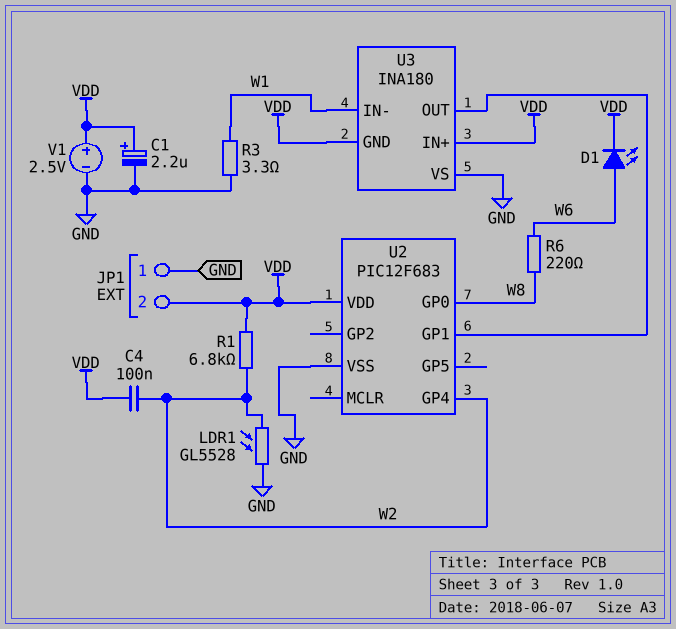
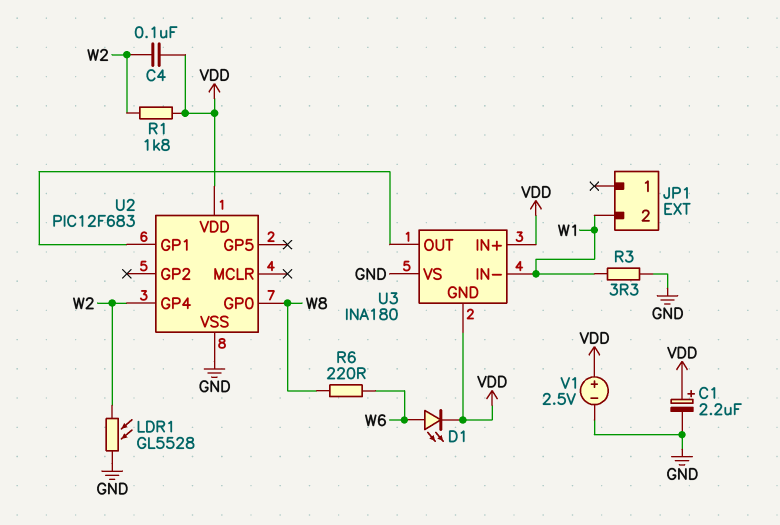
JP1 pin 1: GND -> none
JP1 pin 2: VDD -> W1
R1: 6.8k (VDD, W2) -> 1.8k (VDD, W2)

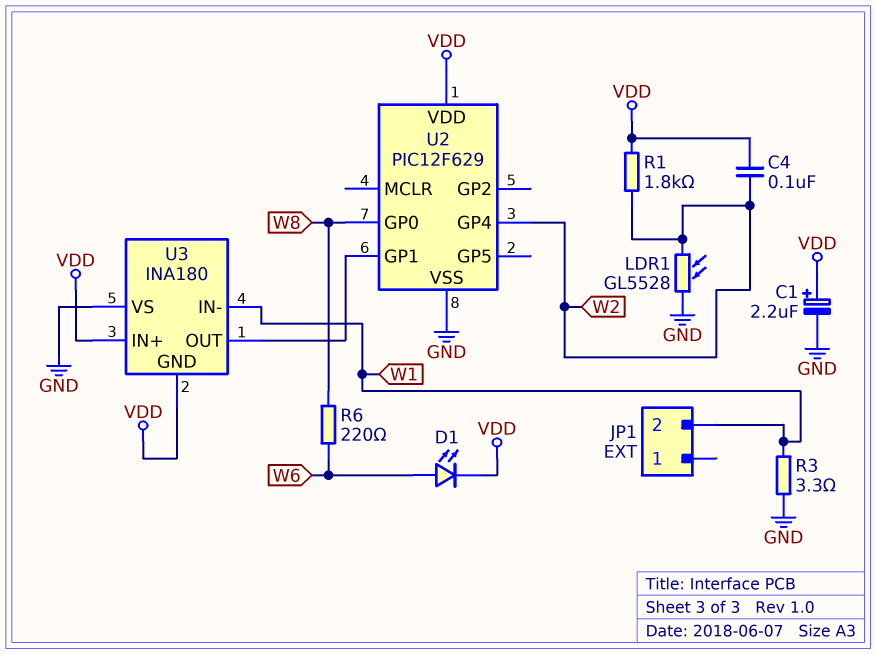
U2: PIC12F683 -> PIC12F629
V1: 2.5V (plus VDD, minus GND) -> none

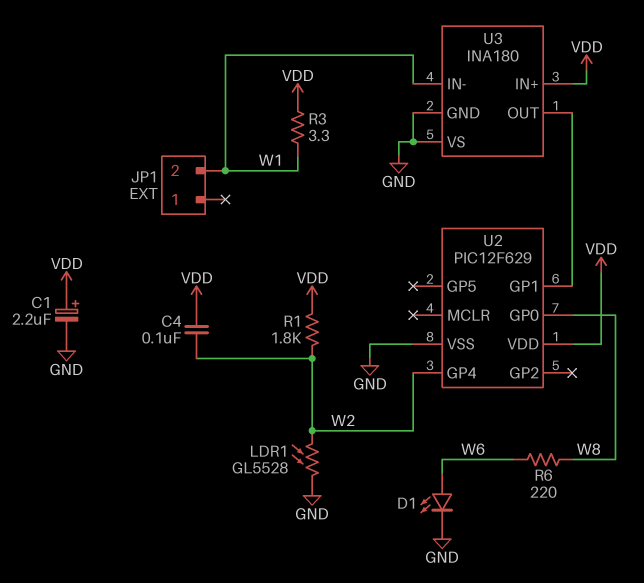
D1: LED (A W6, K VDD) -> LED (A W6, K GND)
R3: 3.3 (GND, W1) -> 3.3 (VDD, W1)
U3 pin GND: VDD -> GND

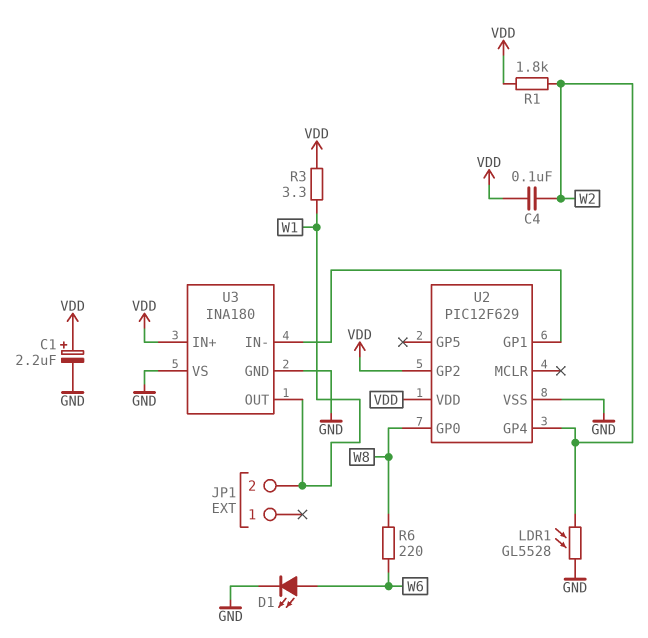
U2 pin GP2: none -> VDD
U3 pin IN-: W1 -> U2/GP1
U3 pin OUT: U2/GP1 -> W1

